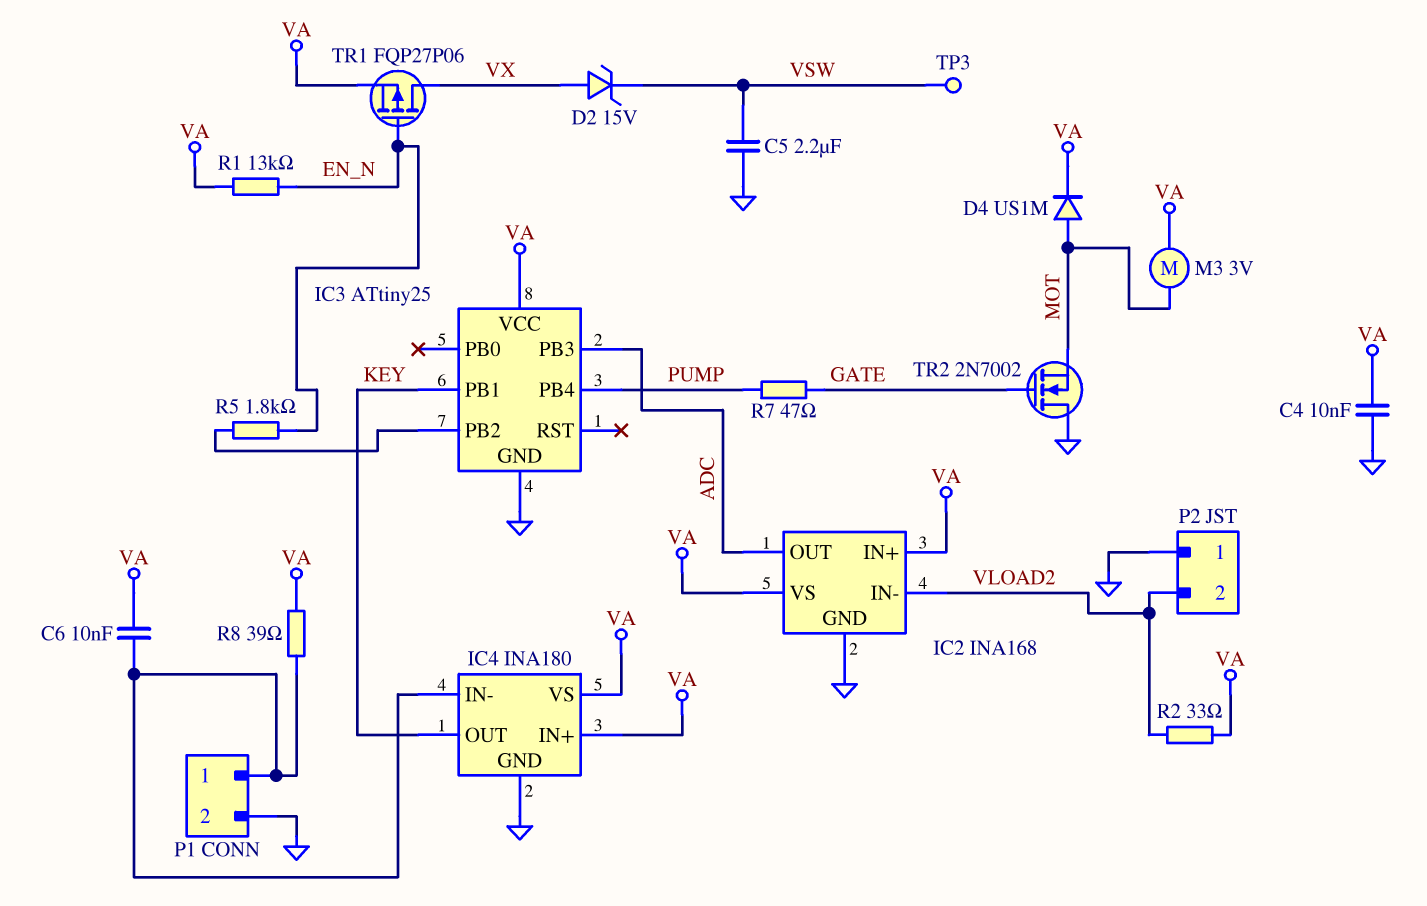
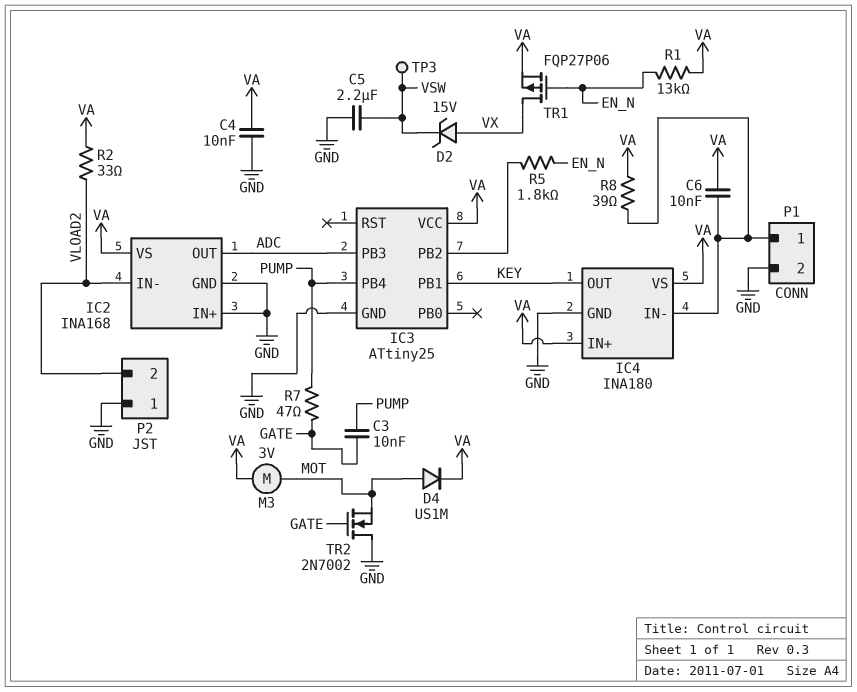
C3: none -> 10nF (GATE, PUMP)
IC2 pin IN+: VA -> GND

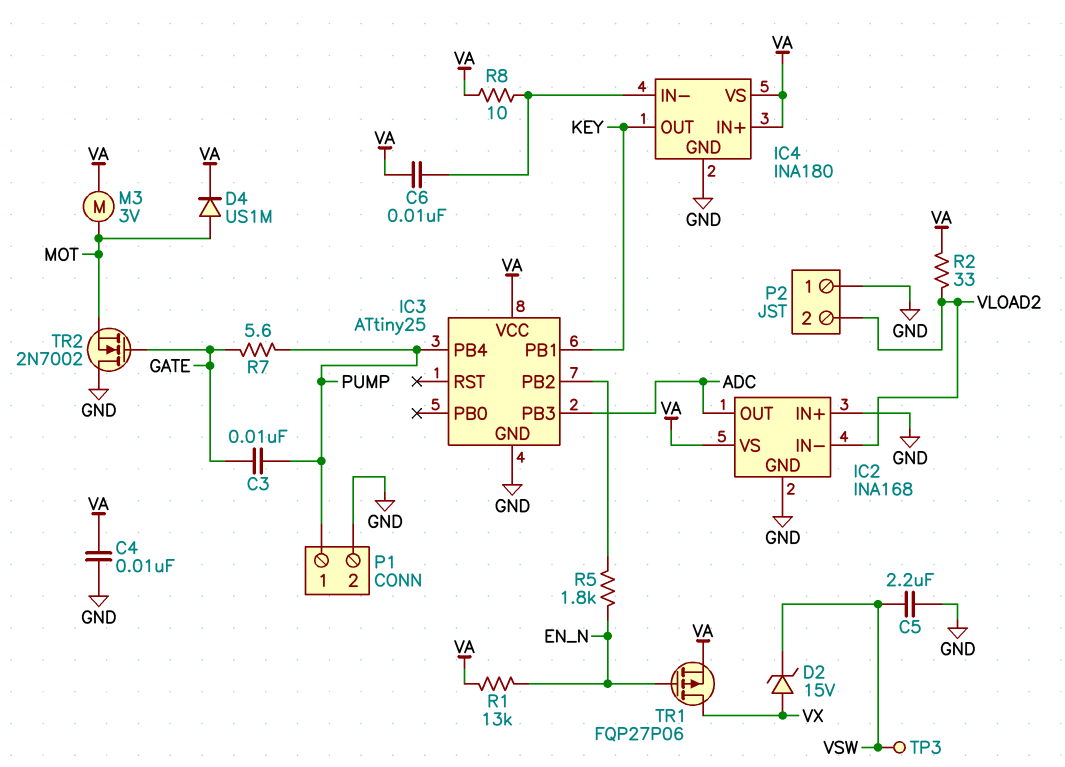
P1 pin 1: IC4/IN- -> PUMP
R7: 47 (GATE, PUMP) -> 5.6 (GATE, PUMP)
R8: 39 (IC4/IN-, VA) -> 10 (IC4/IN-, VA)

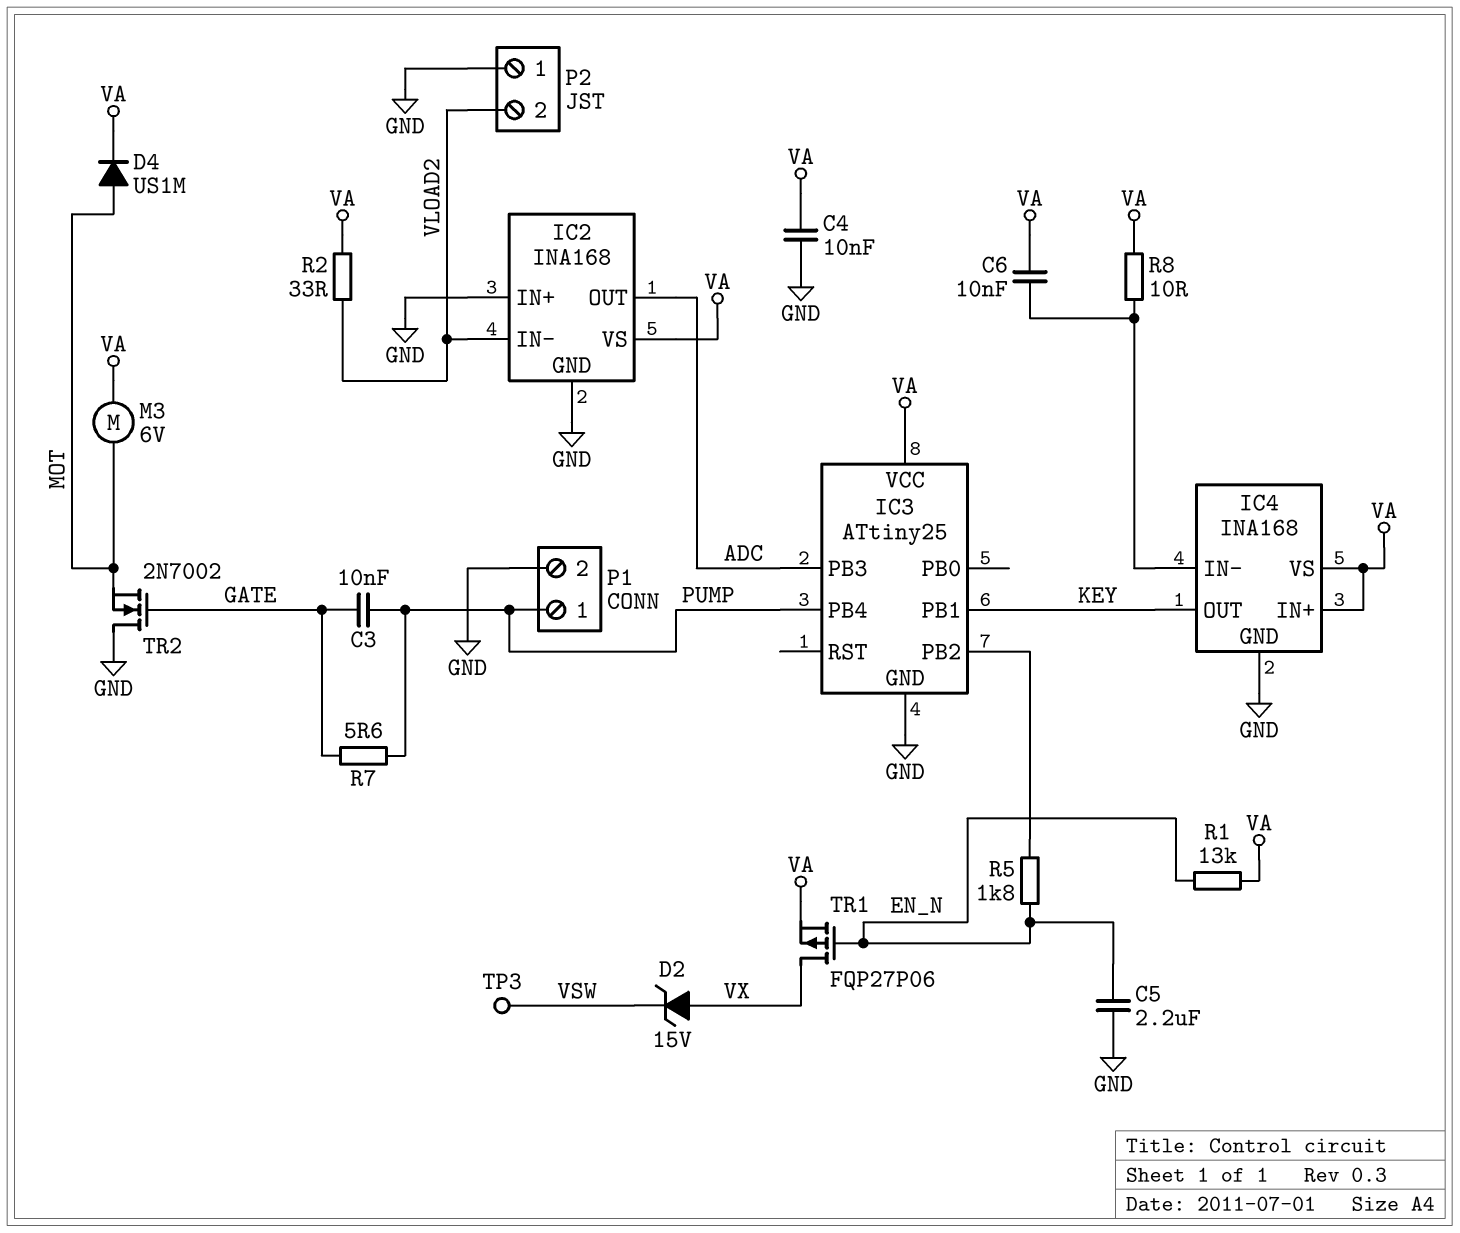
C5: 2.2uF (GND, VSW) -> 2.2uF (EN_N, GND)
IC4: INA180 -> INA168
M3: motor 3V (MOT, VA) -> motor 6V (MOT, VA)

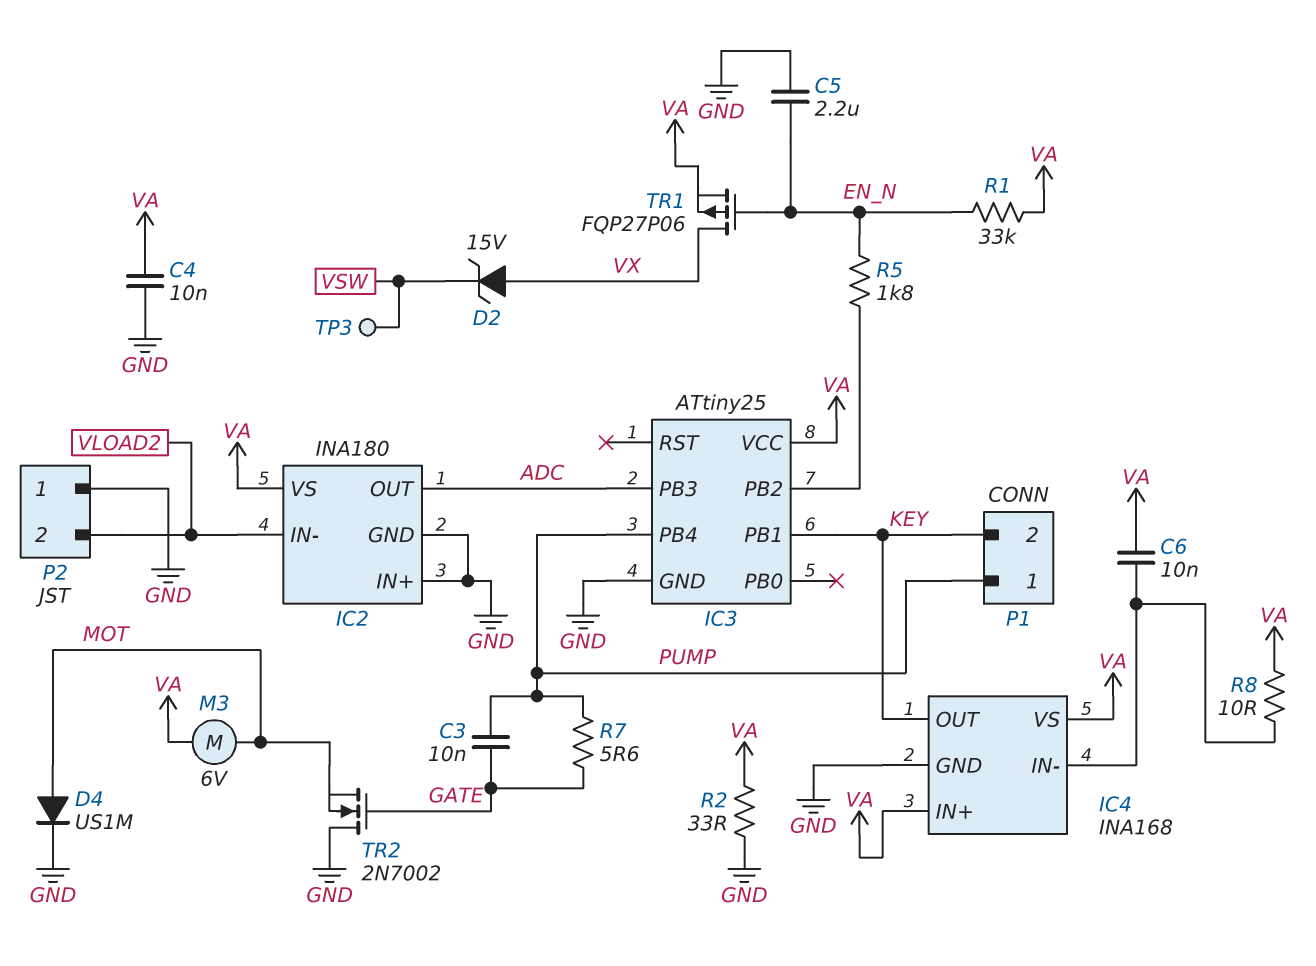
D4: diode US1M (A MOT, K VA) -> diode US1M (A MOT, K GND)
IC2: INA168 -> INA180
P1 pin 2: GND -> KEY
R1: 13k (EN_N, VA) -> 33k (EN_N, VA)
R2: 33 (VA, VLOAD2) -> 33 (GND, VA)

